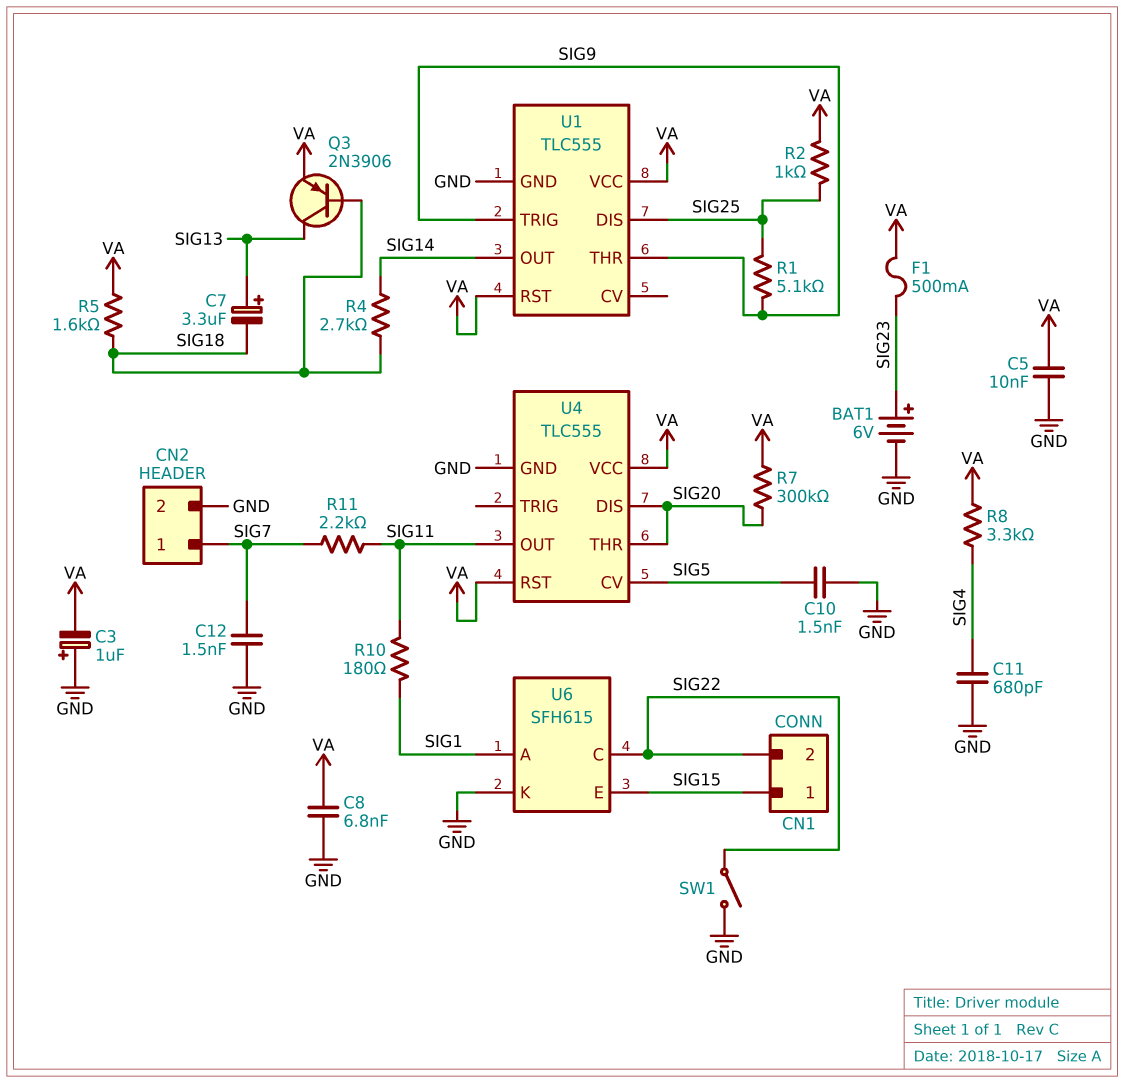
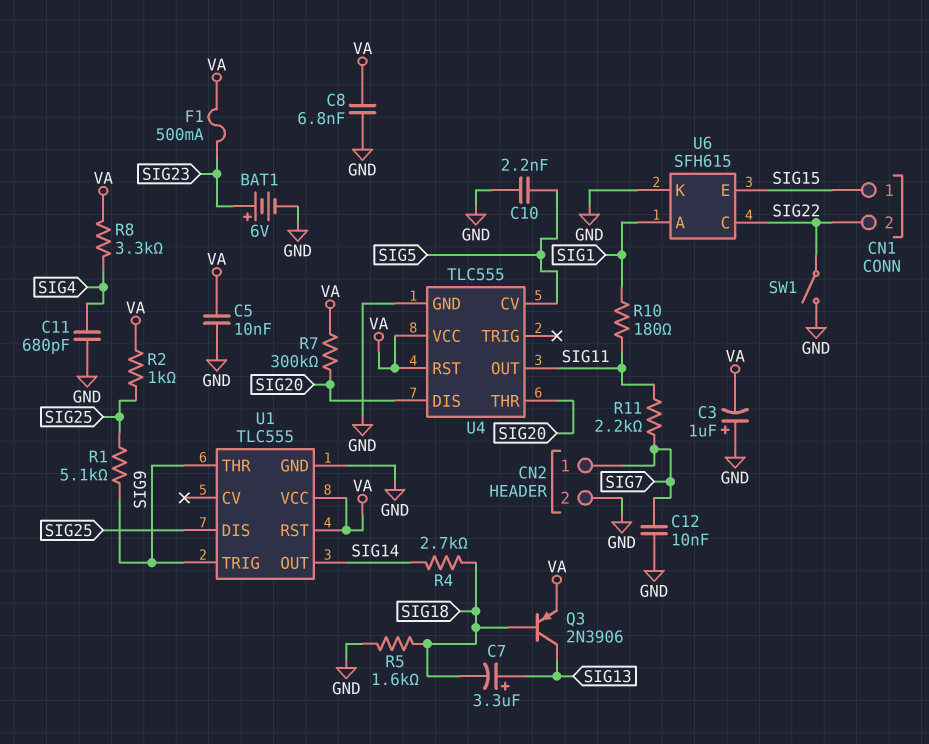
C10: 1.5nF (GND, SIG5) -> 2.2nF (GND, SIG5)
C12: 1.5nF (GND, SIG7) -> 10nF (GND, SIG7)
R5: 1.6k (SIG18, VA) -> 1.6k (GND, SIG18)

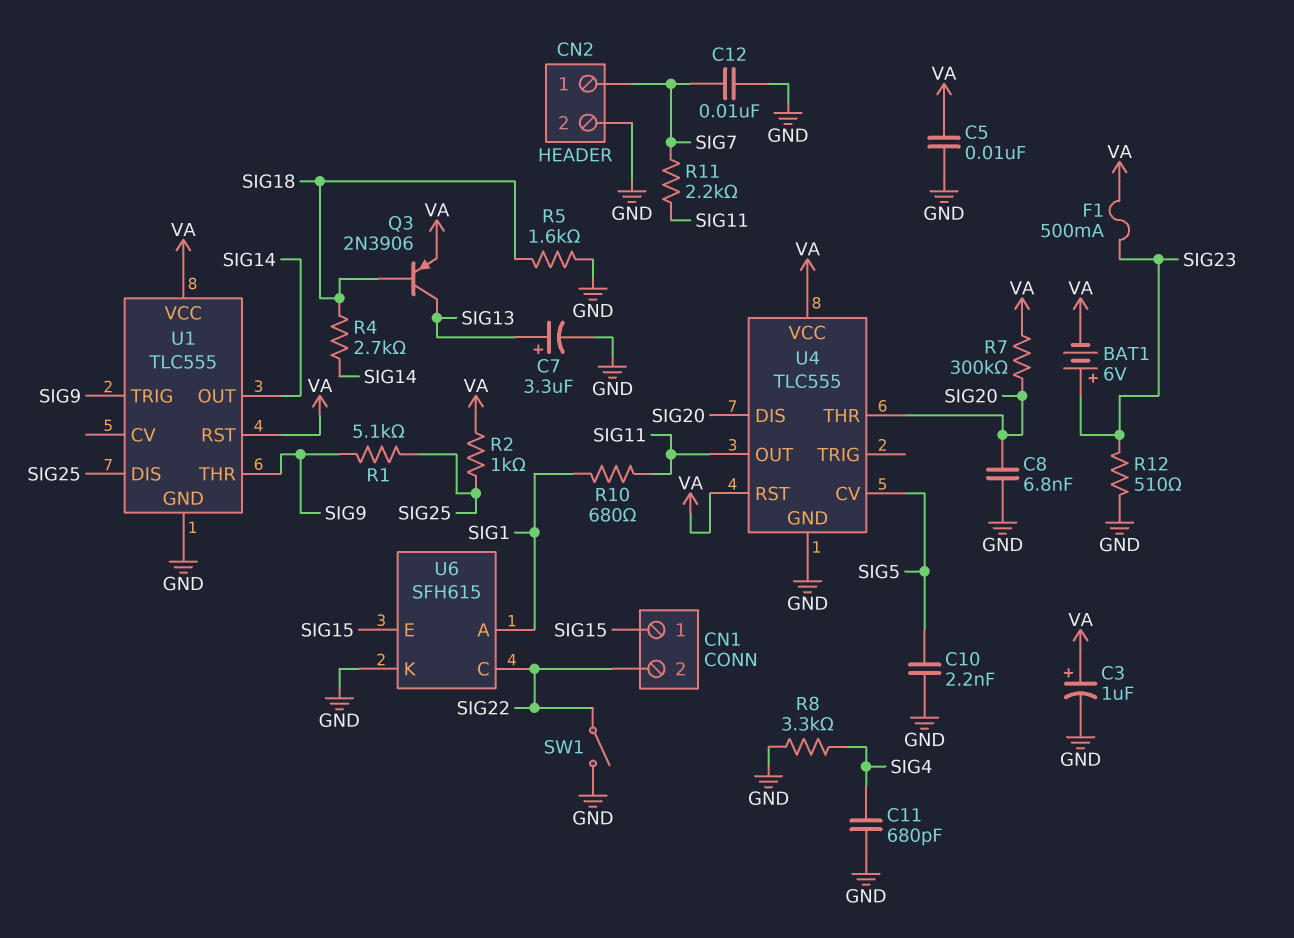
BAT1: 6V (plus SIG23, minus GND) -> 6V (plus SIG23, minus VA)
C3: 1uF (plus GND, minus VA) -> 1uF (plus VA, minus GND)
C7: 3.3uF (plus SIG13, minus SIG18) -> 3.3uF (plus SIG13, minus GND)
C8: 6.8nF (GND, VA) -> 6.8nF (GND, SIG20)
R8: 3.3k (SIG4, VA) -> 3.3k (GND, SIG4)
R10: 180 (SIG1, SIG11) -> 680 (SIG1, SIG11)
R12: none -> 510 (GND, SIG23)

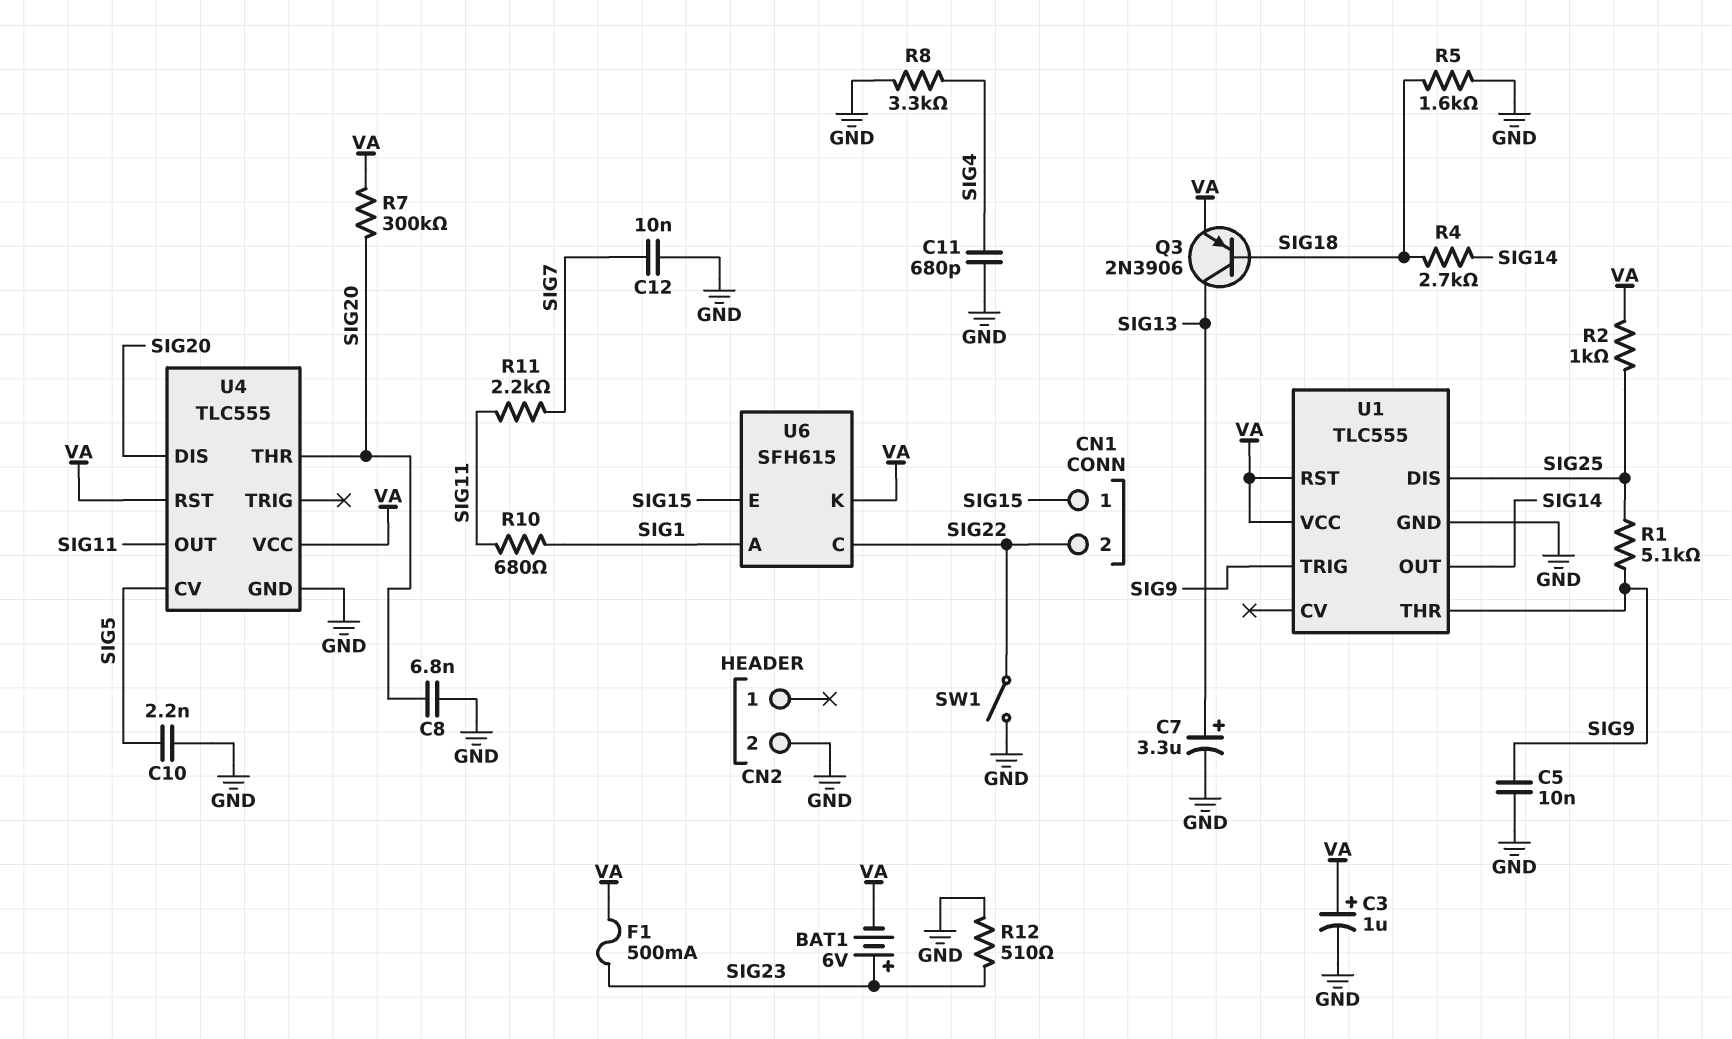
C5: 10nF (GND, VA) -> 10nF (GND, SIG9)
CN2 pin 1: SIG7 -> none
U6 pin K: GND -> VA

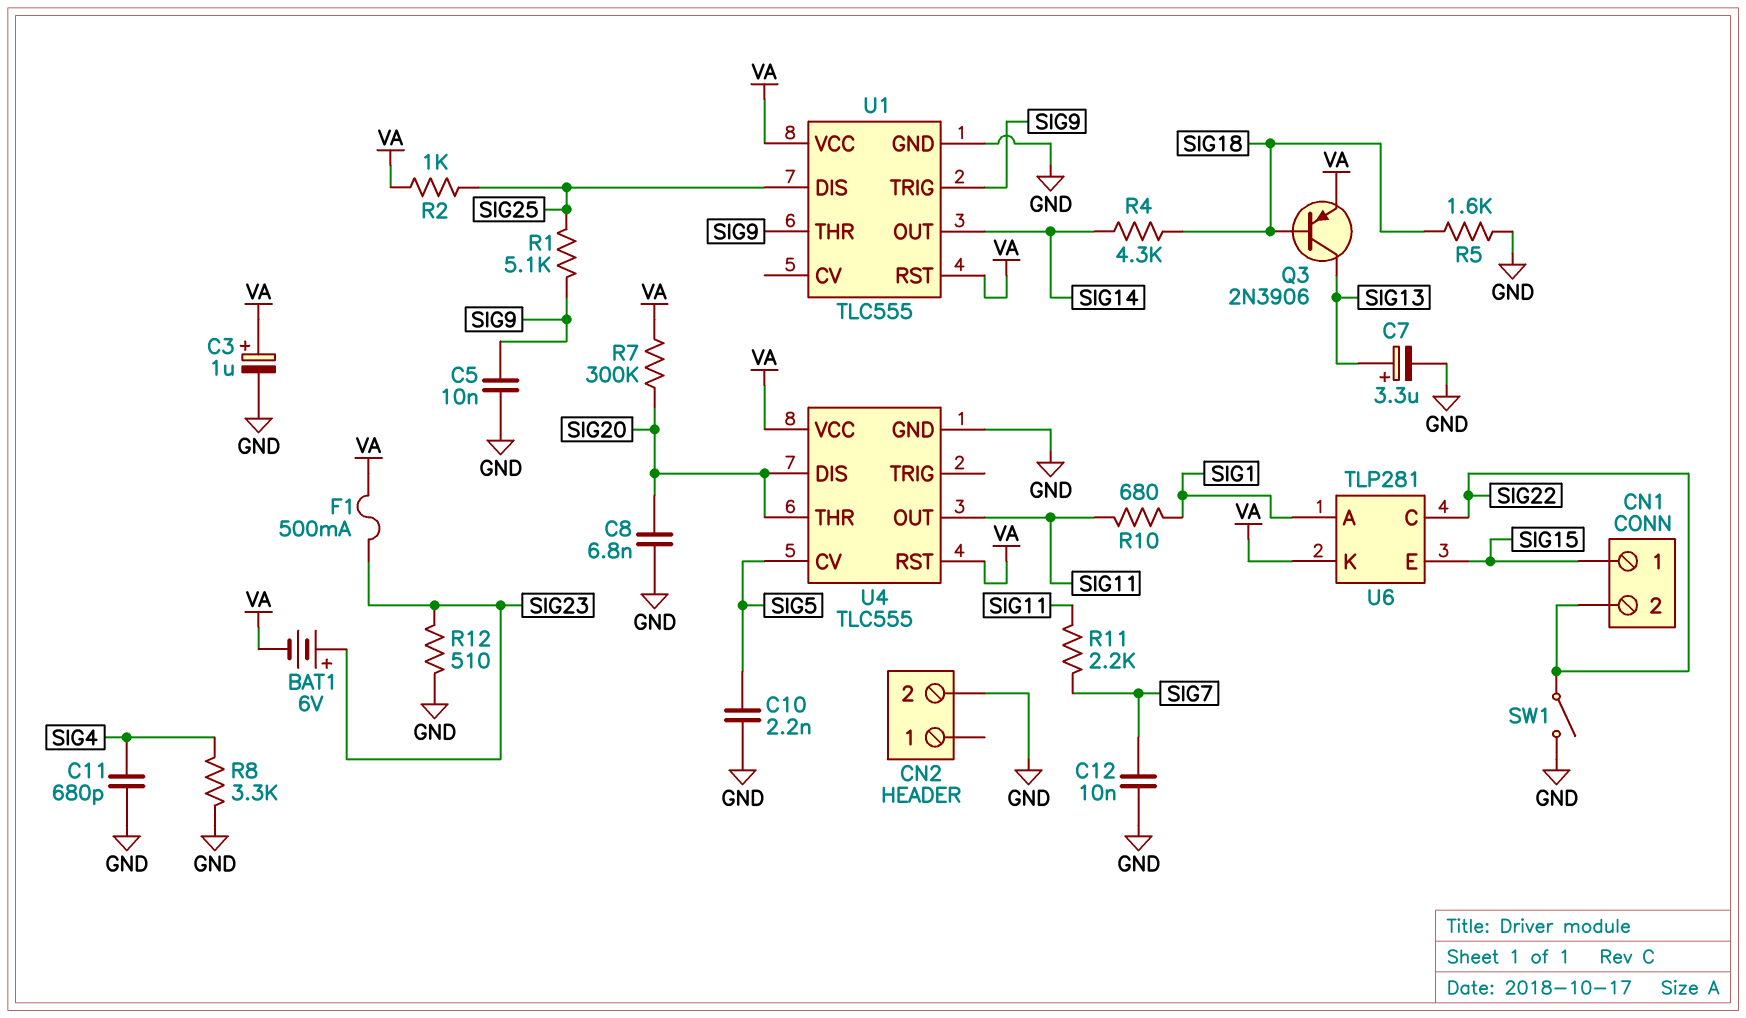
R4: 2.7k (SIG14, SIG18) -> 4.3k (SIG14, SIG18)
U6: SFH615 -> TLP281

